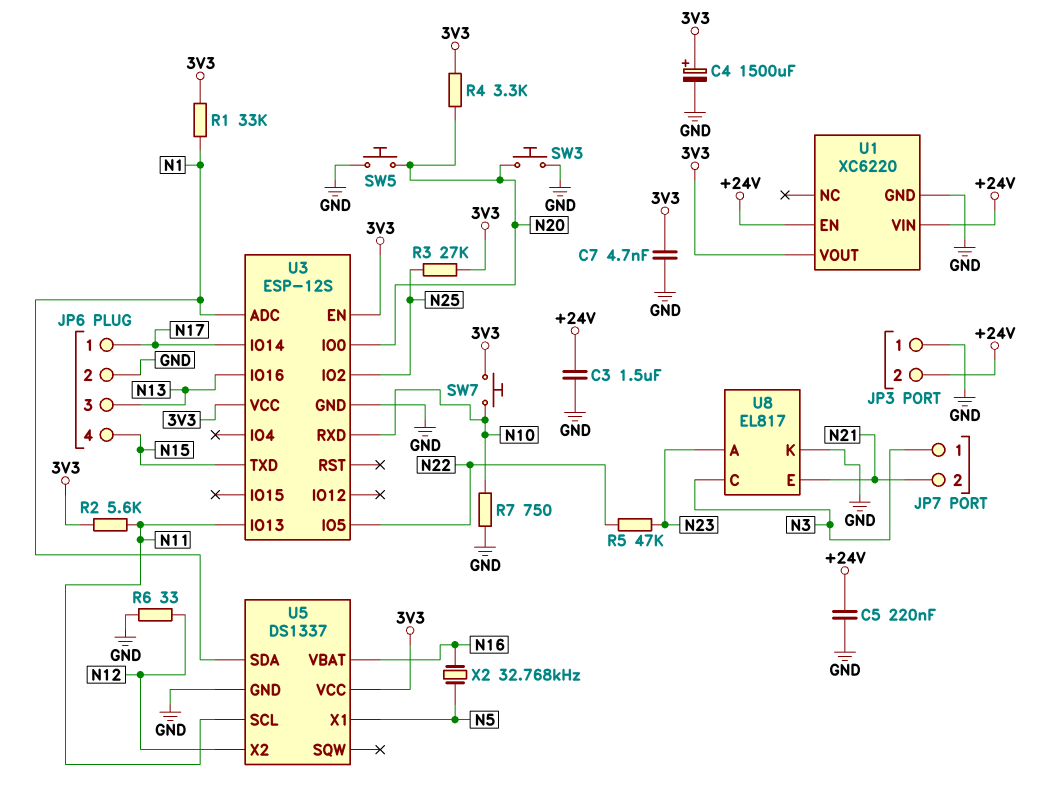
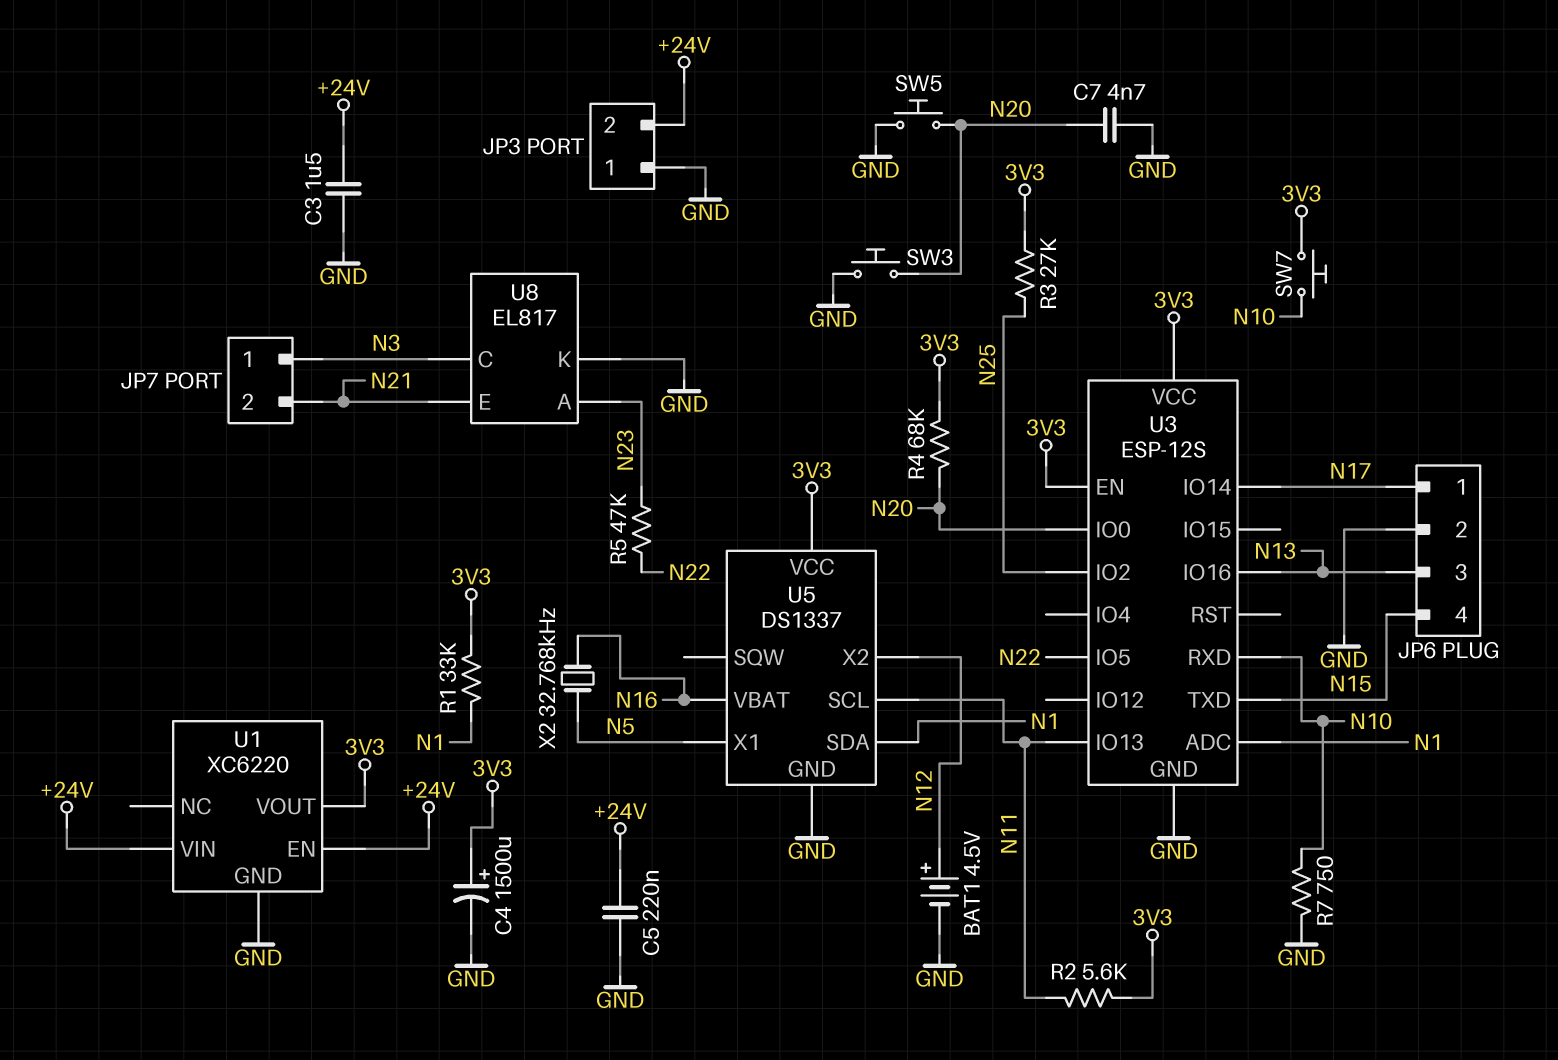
BAT1: none -> 4.5V (plus N12, minus GND)
C7: 4.7nF (3V3, GND) -> 4.7nF (GND, N20)
R4: 3.3k (3V3, N20) -> 68k (3V3, N20)
R6: 33 (GND, N12) -> none

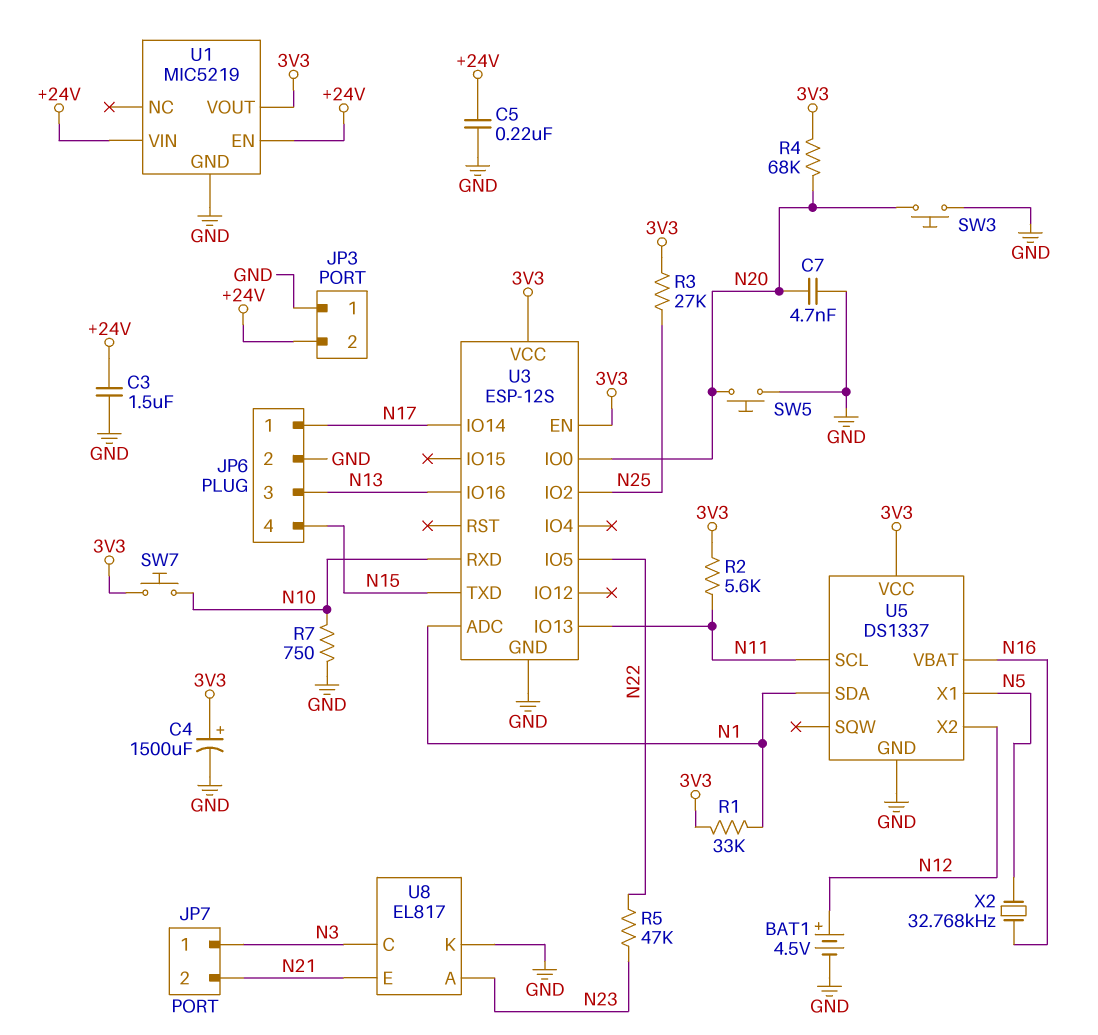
U1: XC6220 -> MIC5219

